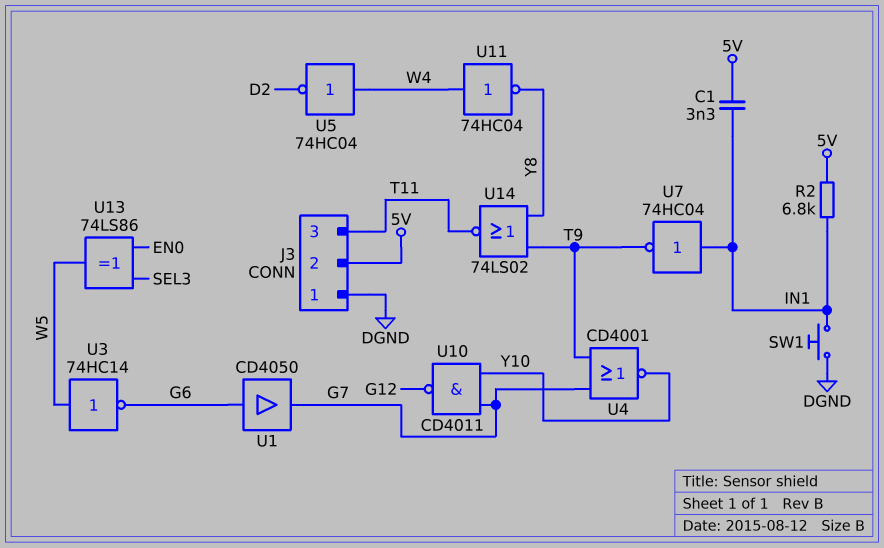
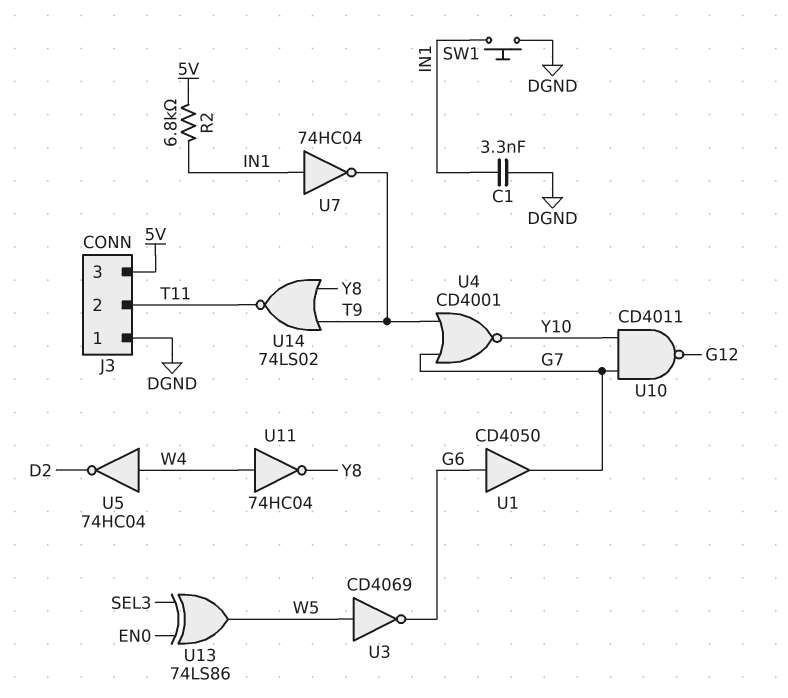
C1: 3.3nF (5V, IN1) -> 3.3nF (DGND, IN1)
J3 pin 2: 5V -> T11
J3 pin 3: T11 -> 5V
U3: NOT 74HC14 (in W5, out G6) -> NOT CD4069 (in W5, out G6)

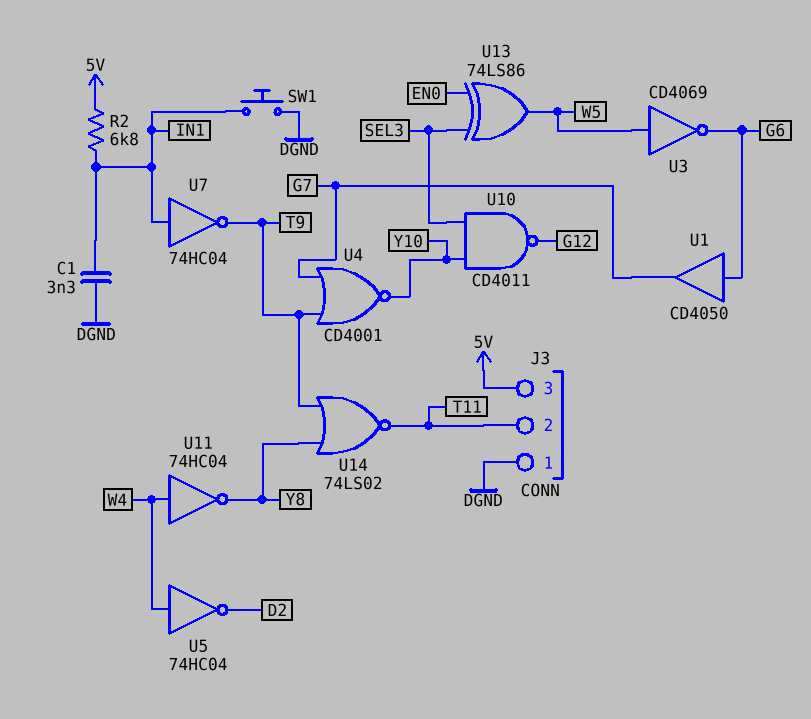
U10: NAND CD4011 (in G7, in Y10, out G12) -> NAND CD4011 (in SEL3, in Y10, out G12)

